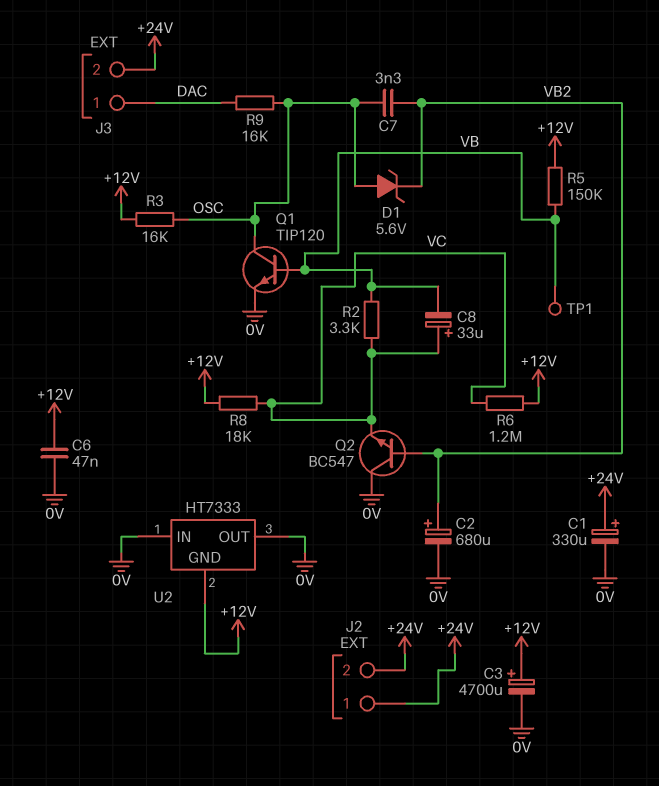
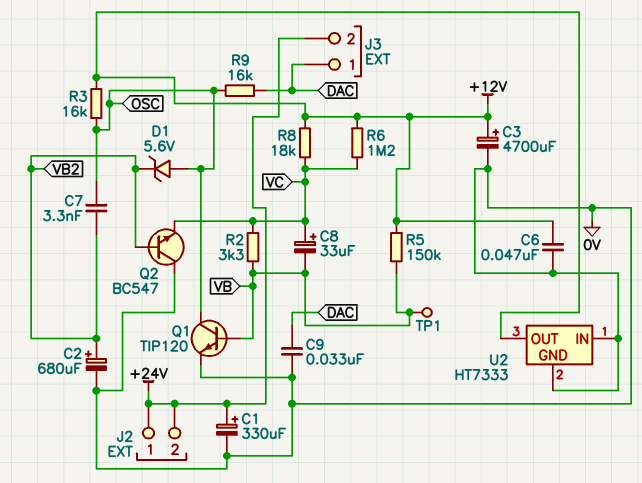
C9: none -> 33nF (0V, DAC)
U2 pin GND: +12V -> 0V
U2 pin OUT: 0V -> +12V

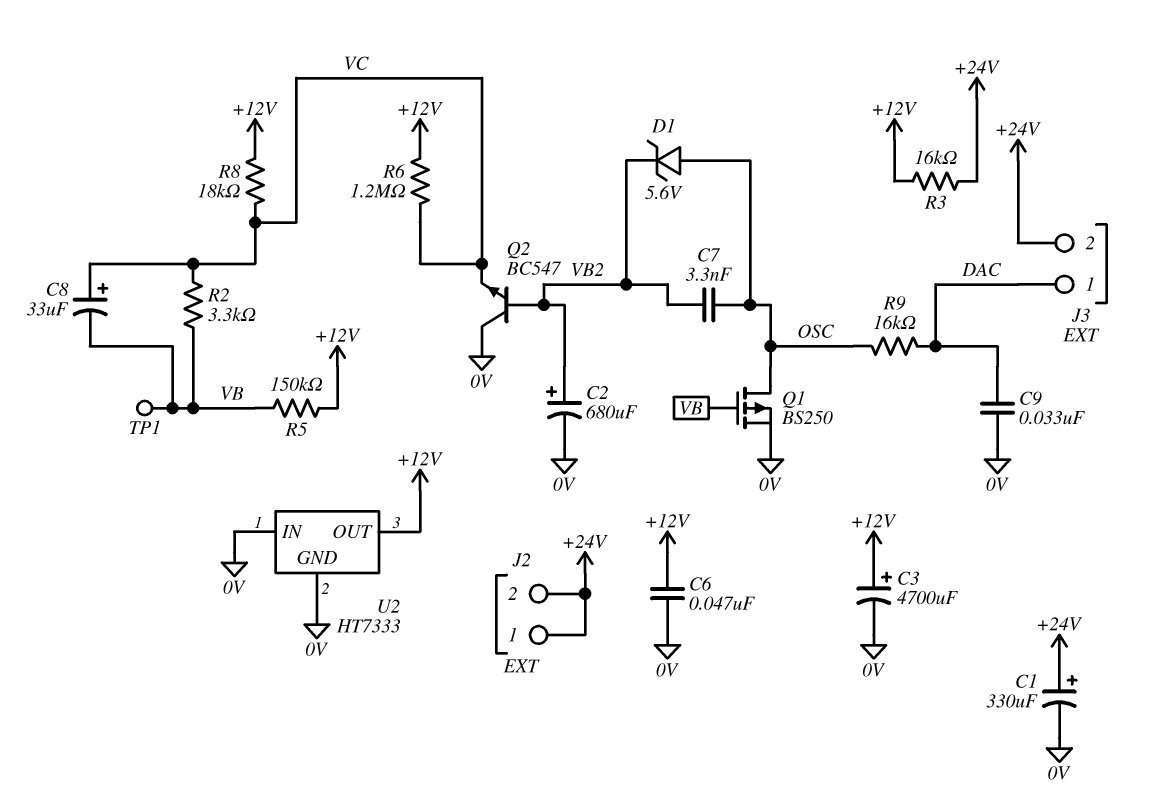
Q1: NPN TIP120 (B VB, C OSC, E 0V) -> PMOS BS250 (G VB, D OSC, S 0V)
R3: 16k (+12V, OSC) -> 16k (+12V, +24V)

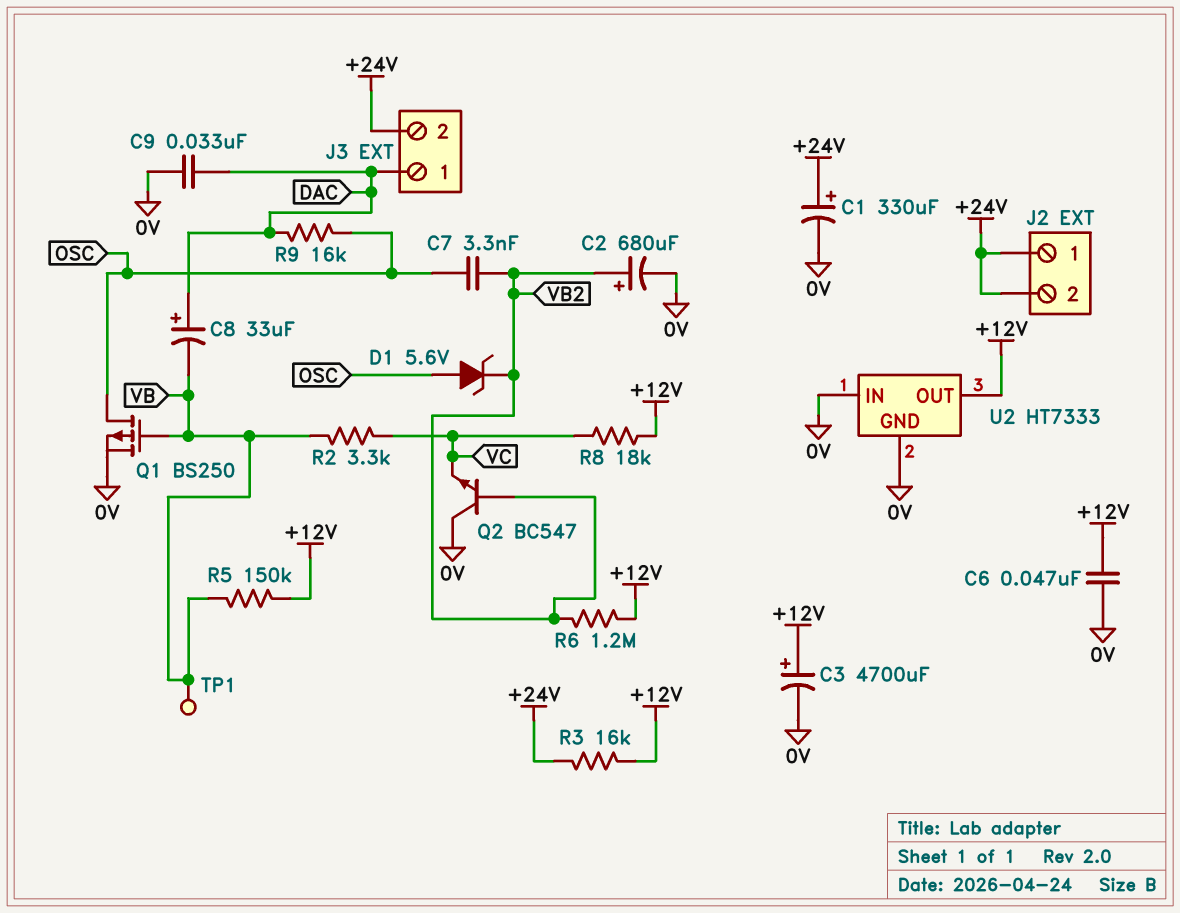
C8: 33uF (plus VC, minus VB) -> 33uF (plus DAC, minus VB)
R6: 1.2M (+12V, VC) -> 1.2M (+12V, VB2)

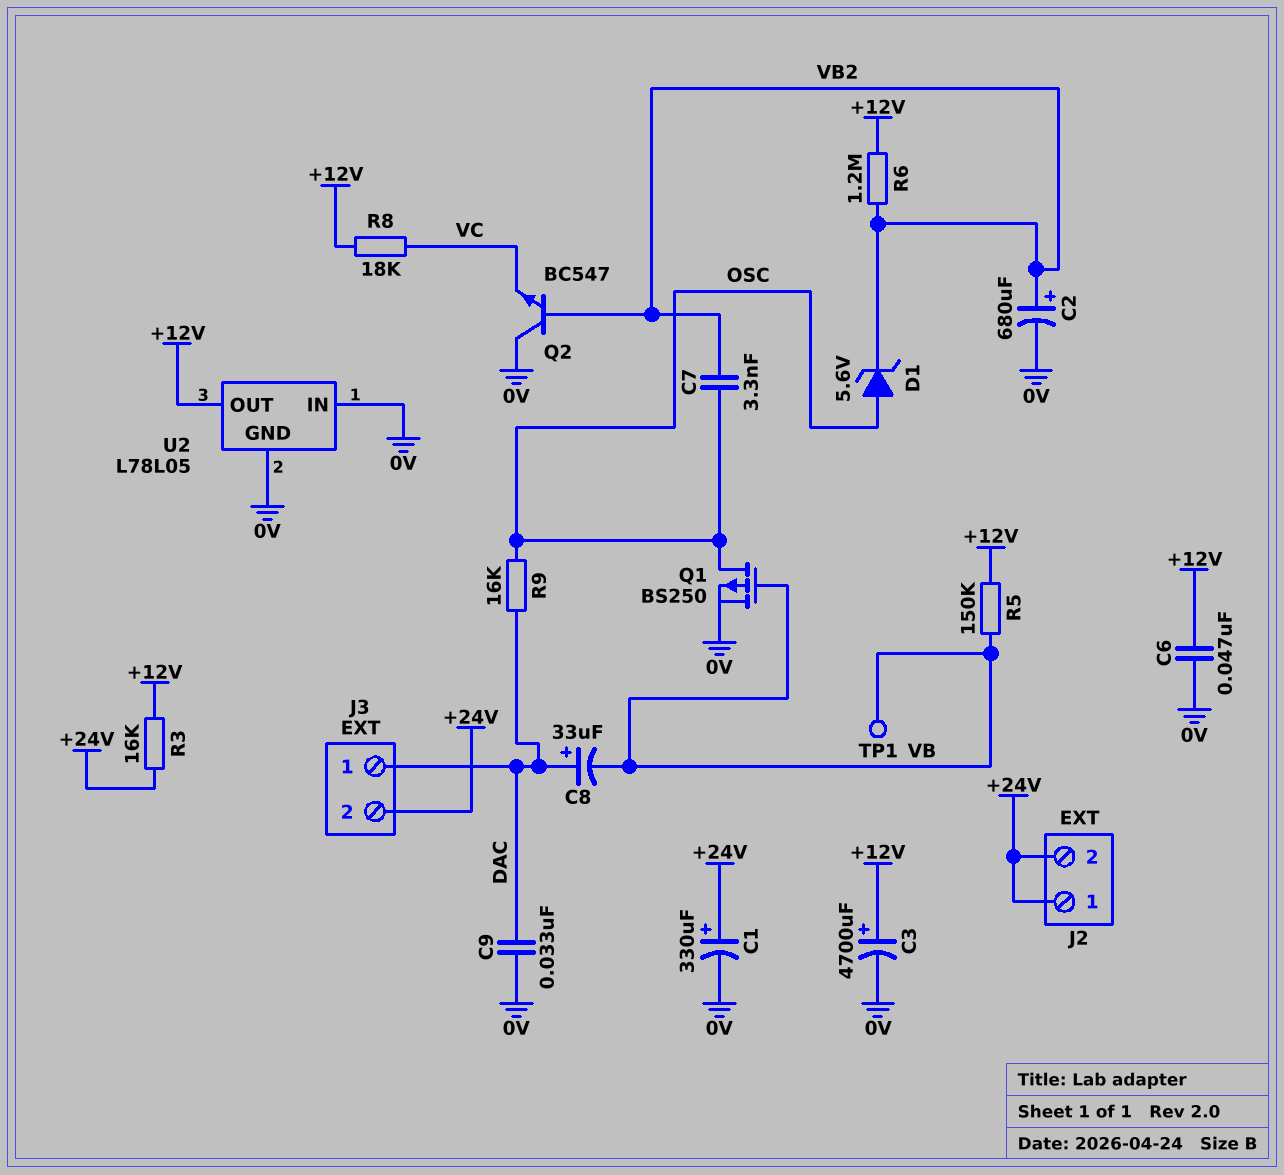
R2: 3.3k (VB, VC) -> none
U2: HT7333 -> L78L05

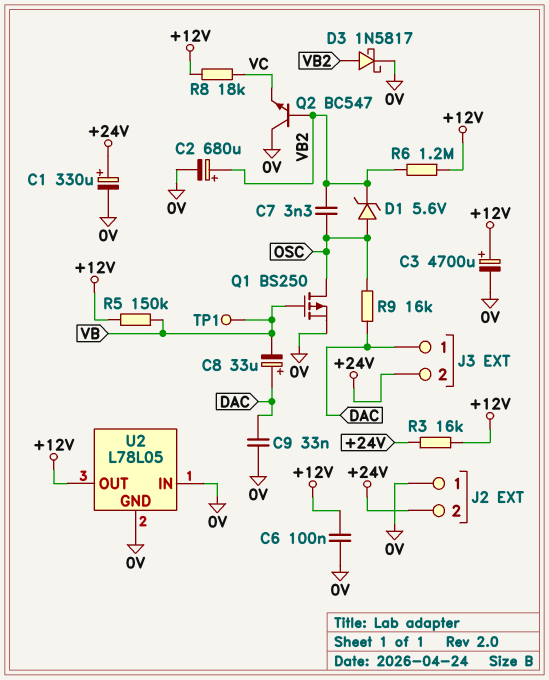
C6: 47nF (+12V, 0V) -> 100nF (+12V, 0V)
D3: none -> schottky 1N5817 (A VB2, K 0V)
J2 pin 1: +24V -> 0V

